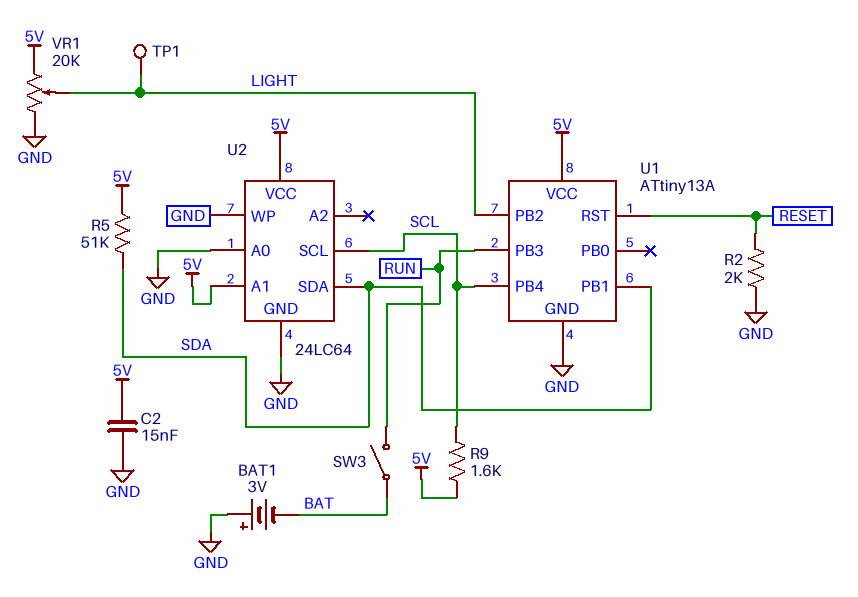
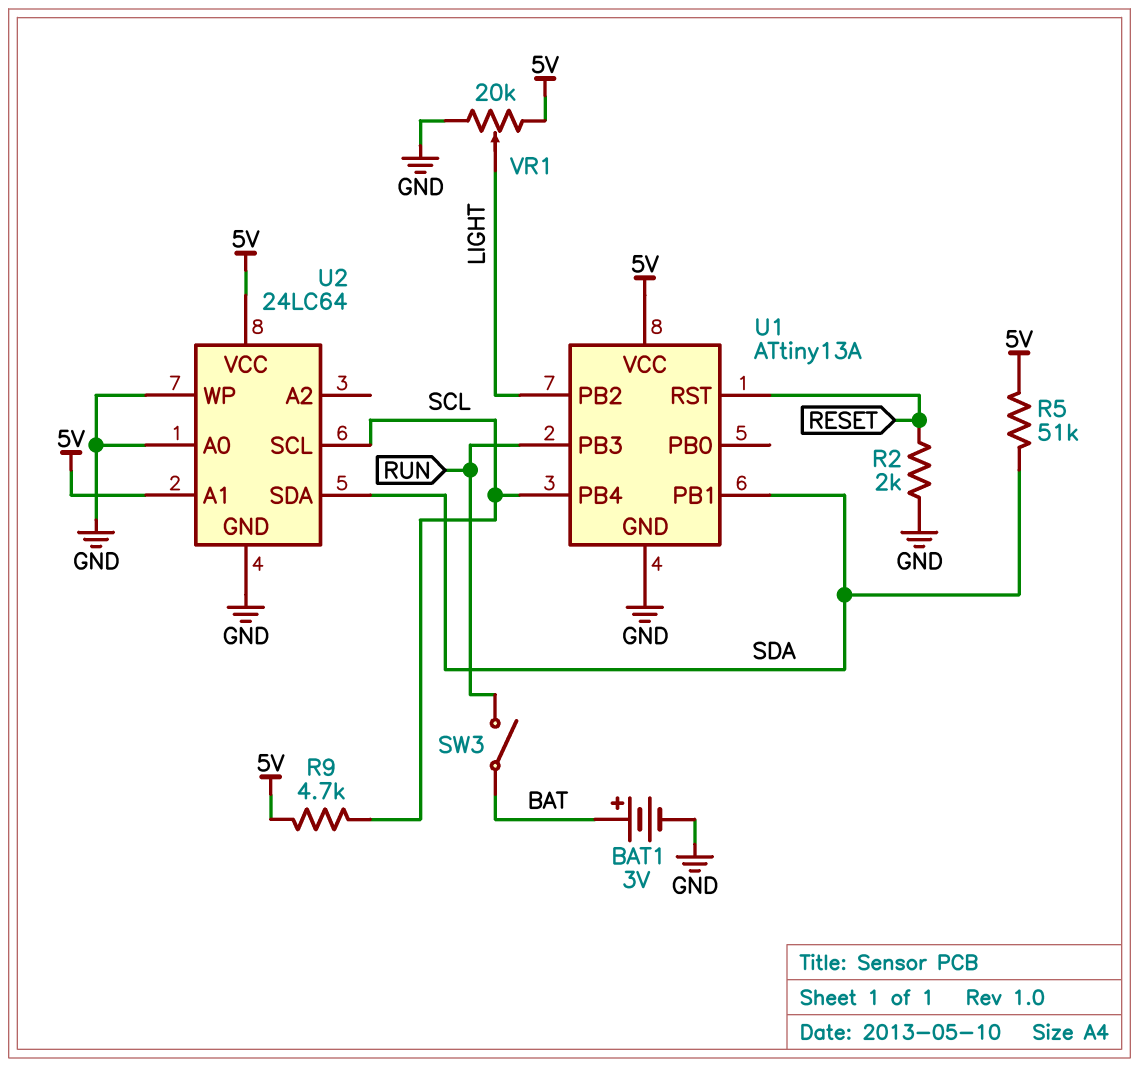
BAT1: 3V (plus GND, minus BAT) -> 3V (plus BAT, minus GND)
C2: 15nF (5V, GND) -> none
R9: 1.6k (5V, SCL) -> 4.7k (5V, SCL)
TP1: test point (LIGHT) -> none

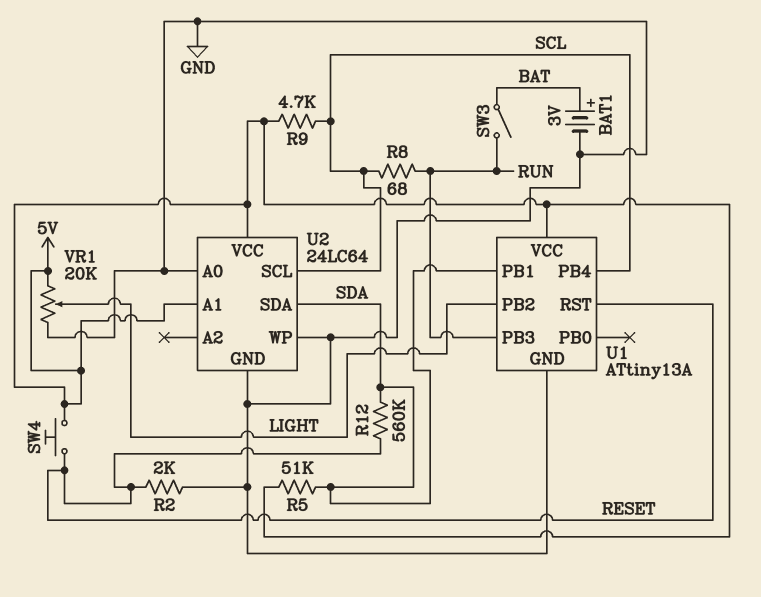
R8: none -> 68 (RUN, SCL)
R12: none -> 560k (RESET, SDA)
SW4: none -> button (5V, RESET)

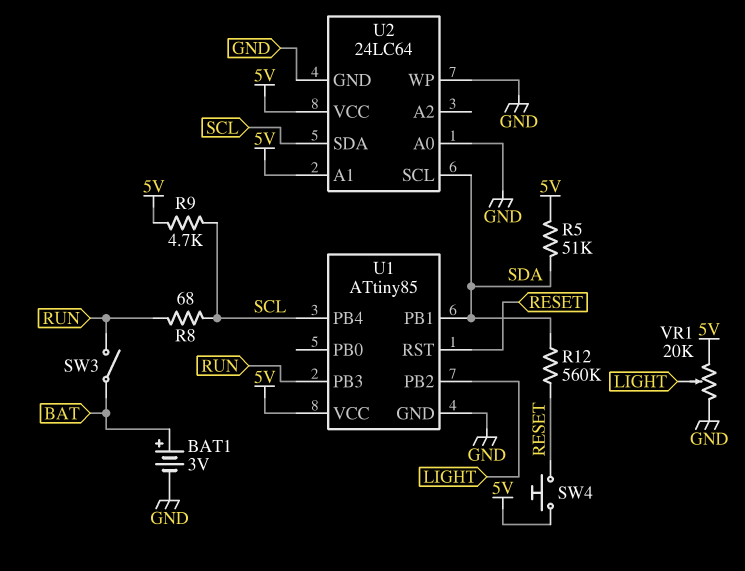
R2: 2k (GND, RESET) -> none
U1: ATtiny13A -> ATtiny85
U2 pin SCL: SCL -> SDA
U2 pin SDA: SDA -> SCL

